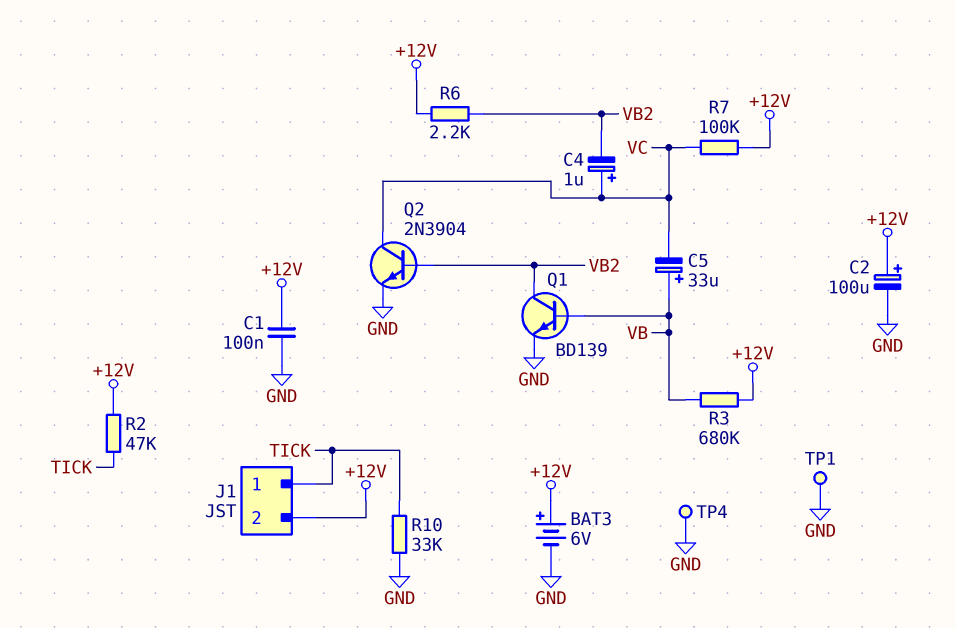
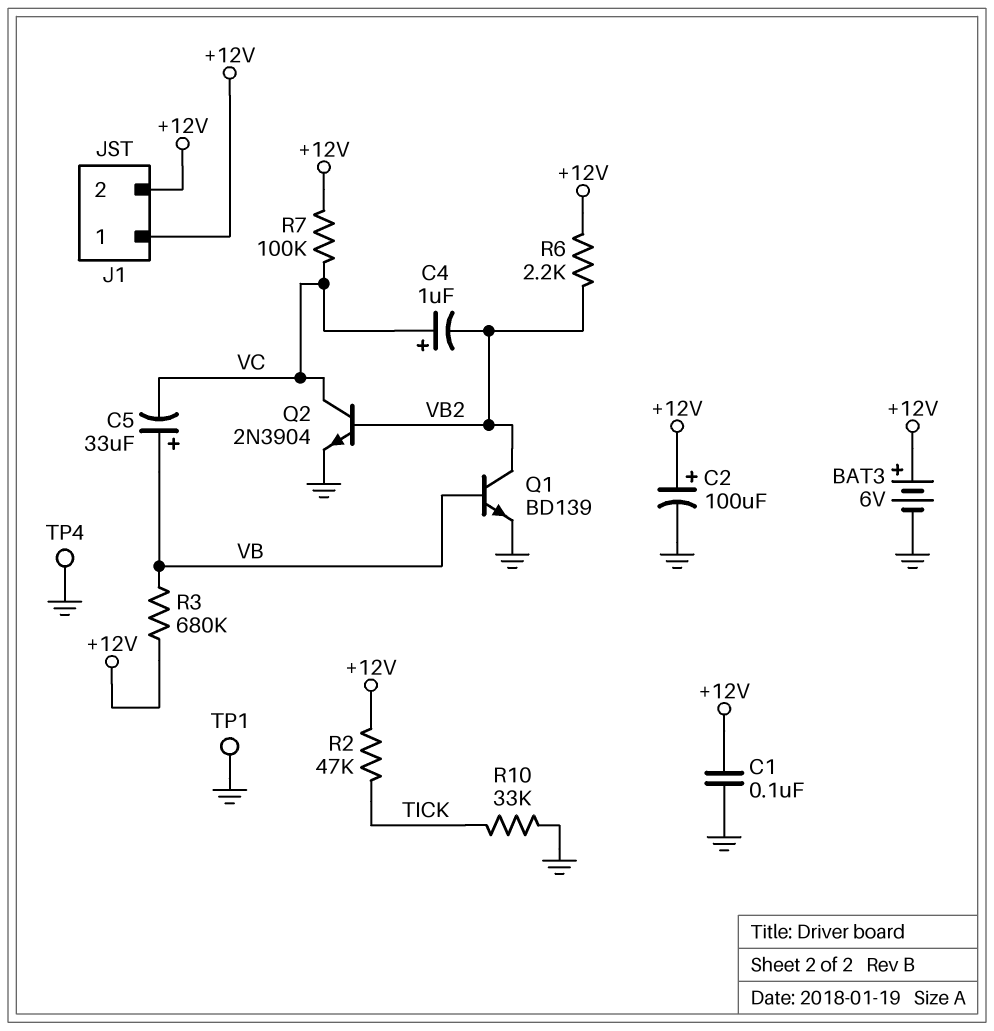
J1 pin 1: TICK -> +12V

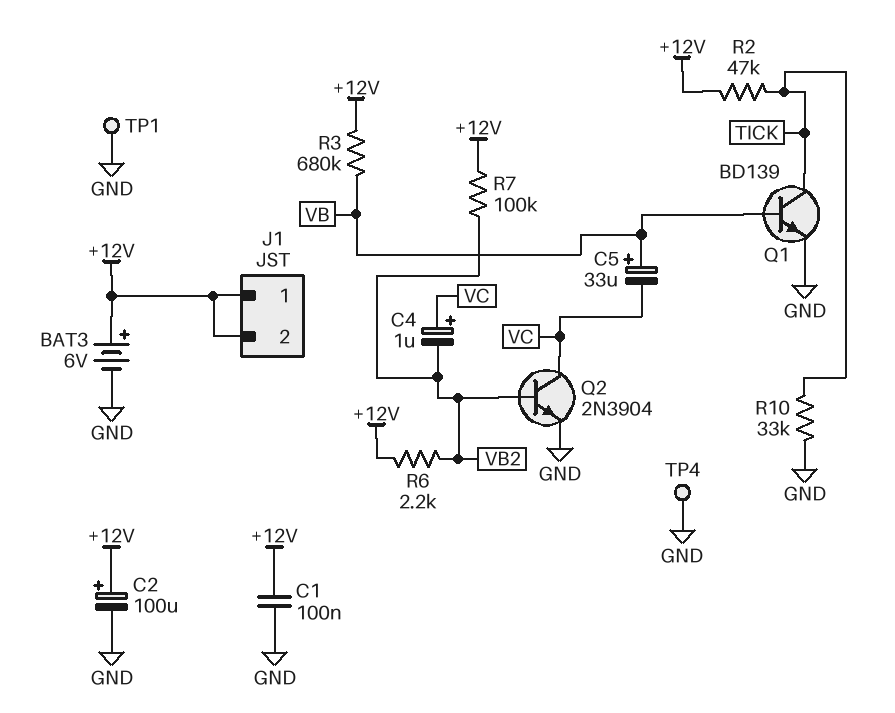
Q1: NPN BD139 (B VB, C VB2, E GND) -> NPN BD139 (B VB, C TICK, E GND)
R7: 100k (+12V, VC) -> 100k (+12V, VB2)

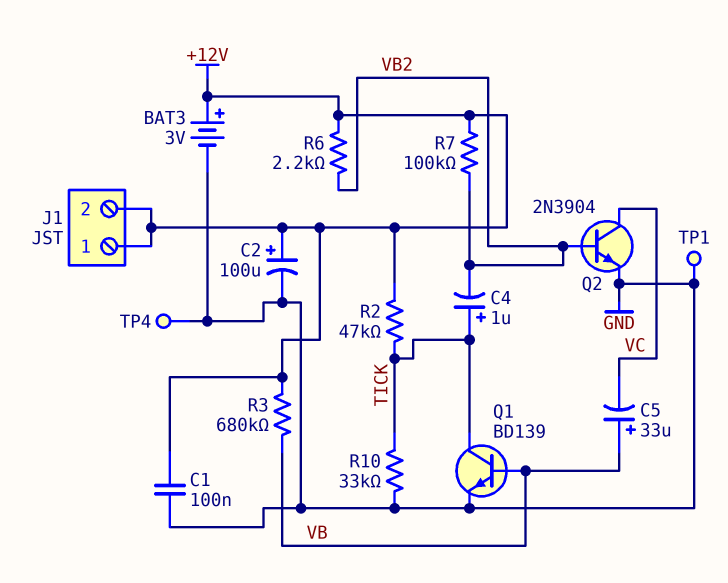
BAT3: 6V (plus +12V, minus GND) -> 3V (plus +12V, minus GND)
C4: 1uF (plus VC, minus VB2) -> 1uF (plus TICK, minus VB2)

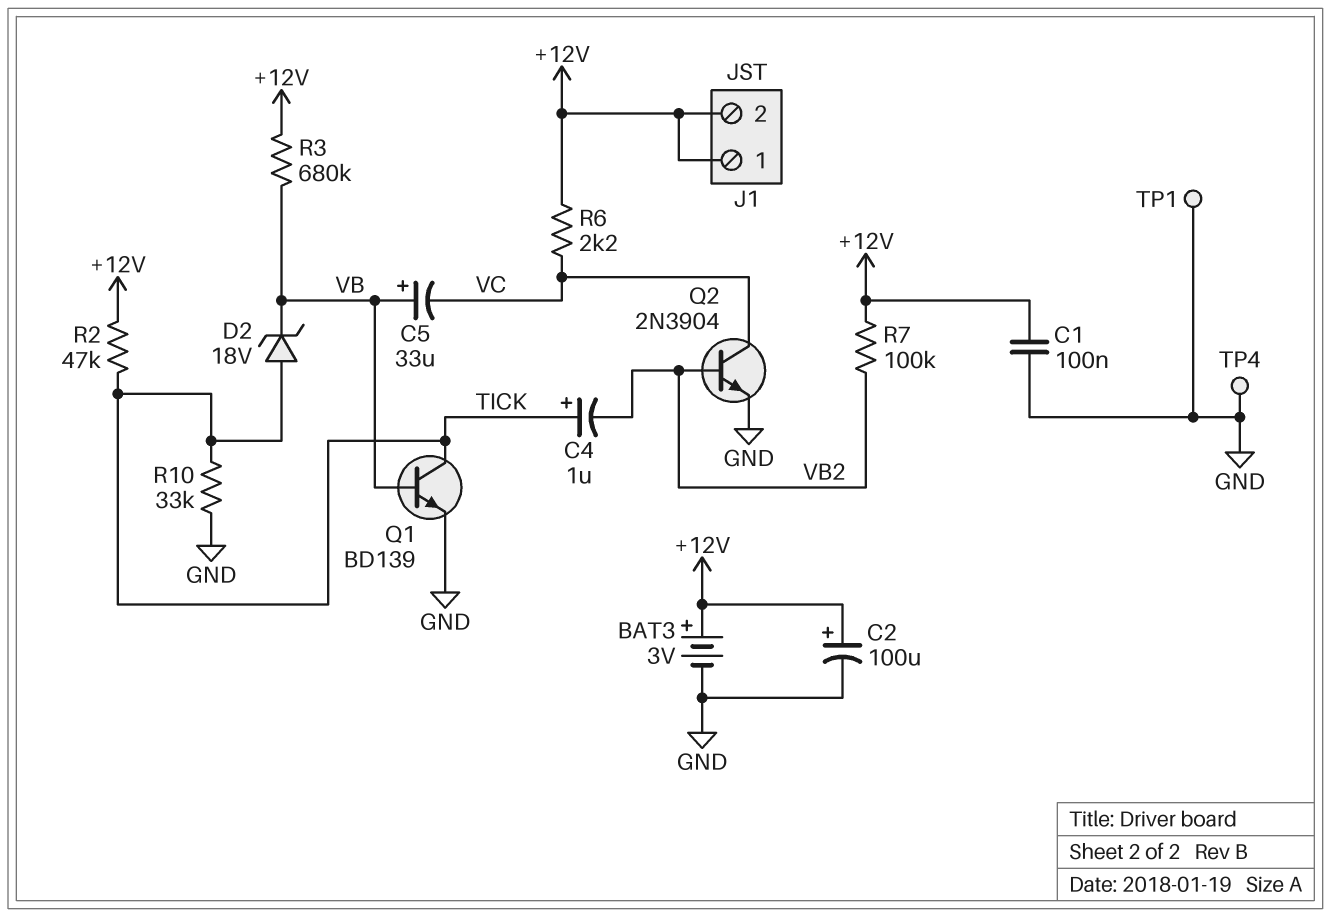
D2: none -> zener 18V (A TICK, K VB)
R6: 2.2k (+12V, VB2) -> 2.2k (+12V, VC)

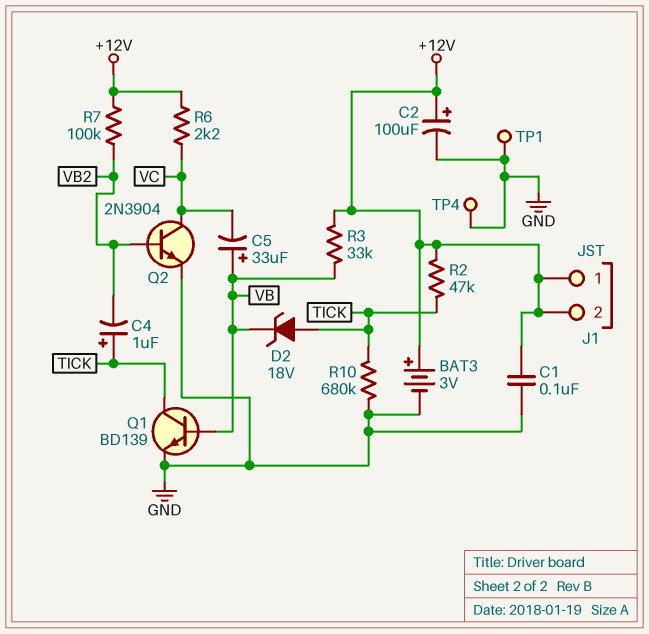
R3: 680k (+12V, VB) -> 33k (+12V, VB)
R10: 33k (GND, TICK) -> 680k (GND, TICK)

